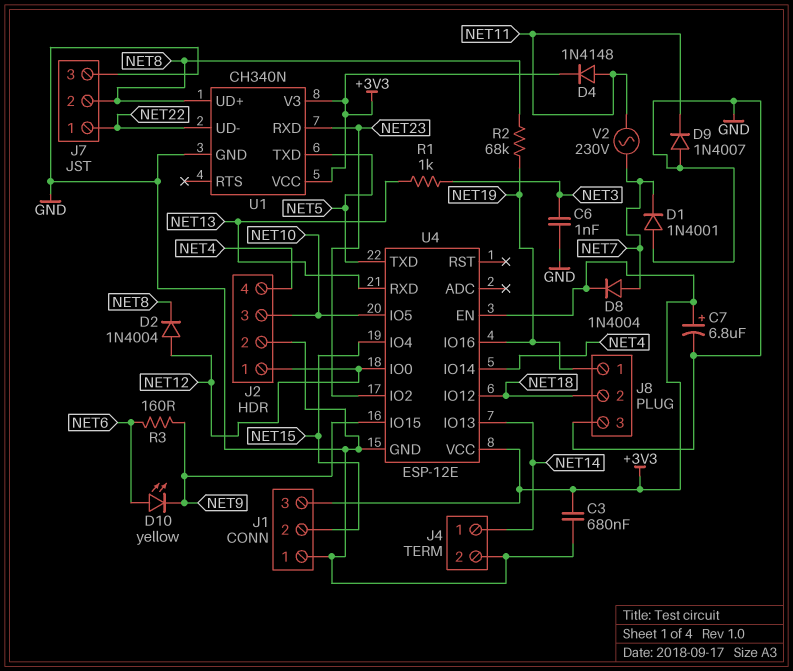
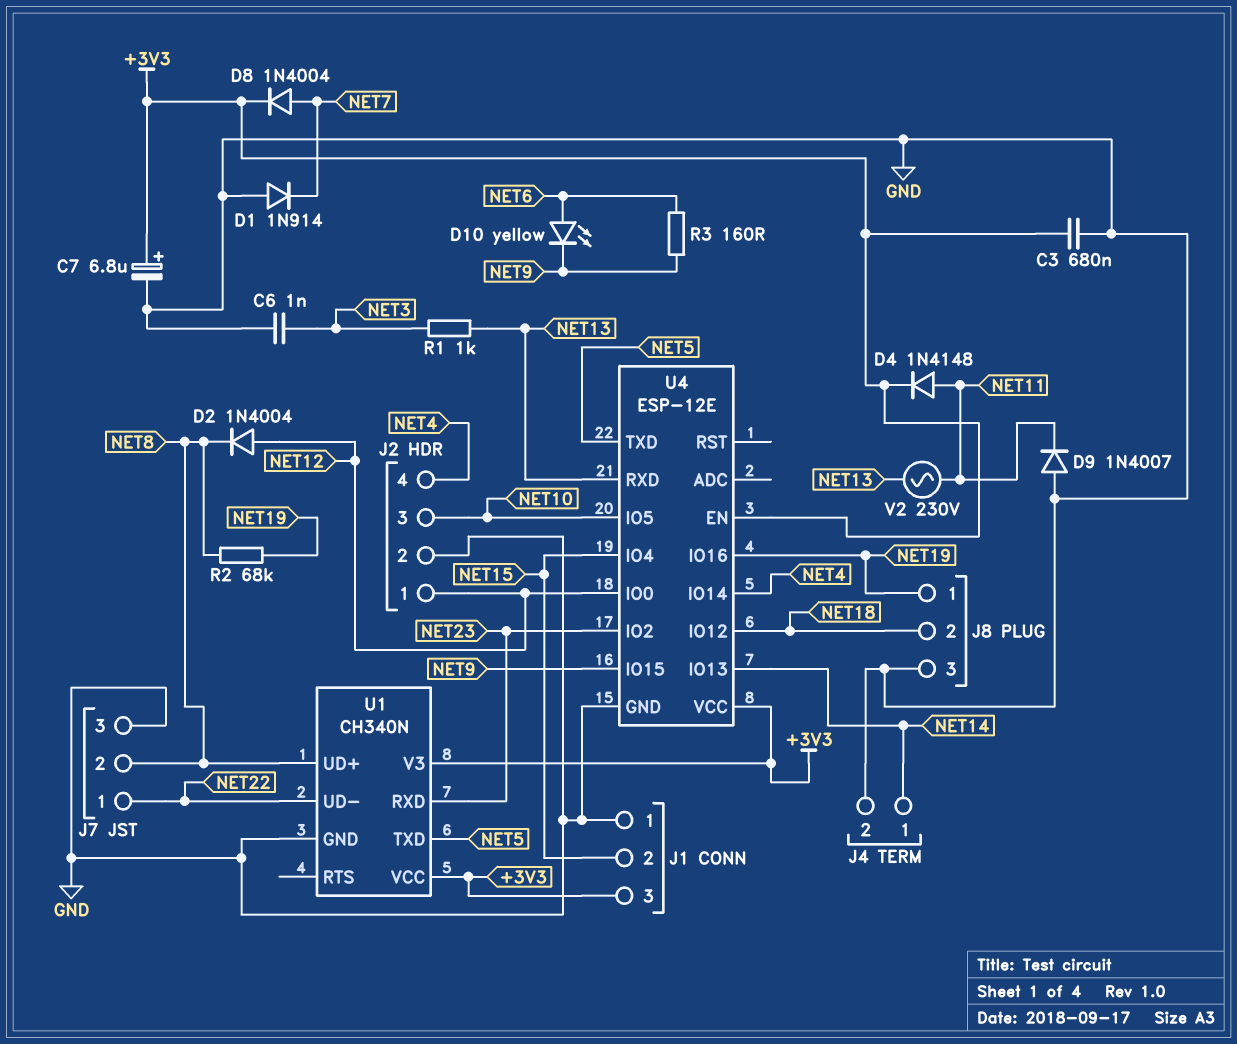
D1: diode 1N4001 (A GND, K NET7) -> diode 1N914 (A GND, K NET7)
V2: AC 230V (NET7, NET11) -> AC 230V (NET11, NET13)

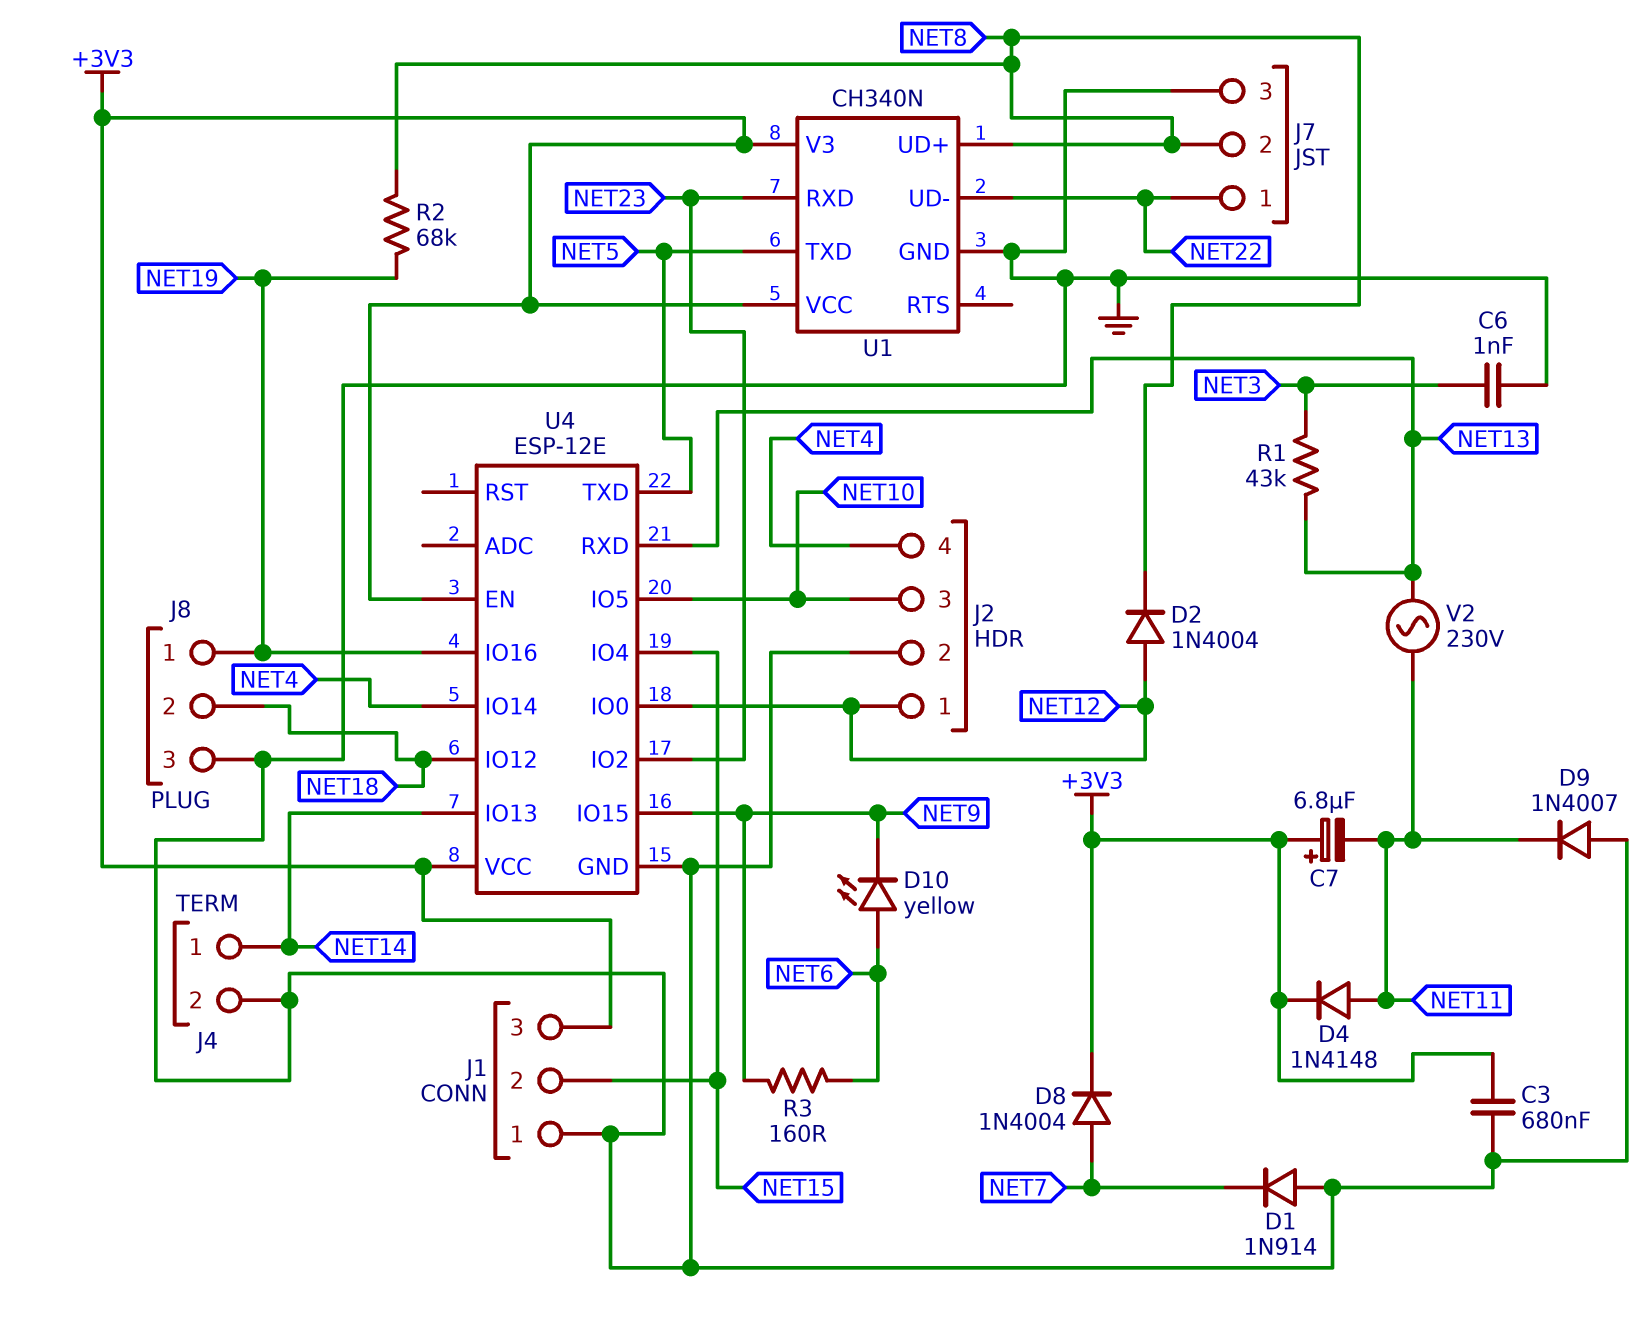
C7: 6.8uF (plus +3V3, minus GND) -> 6.8uF (plus +3V3, minus NET11)
R1: 1k (NET3, NET13) -> 43k (NET3, NET13)

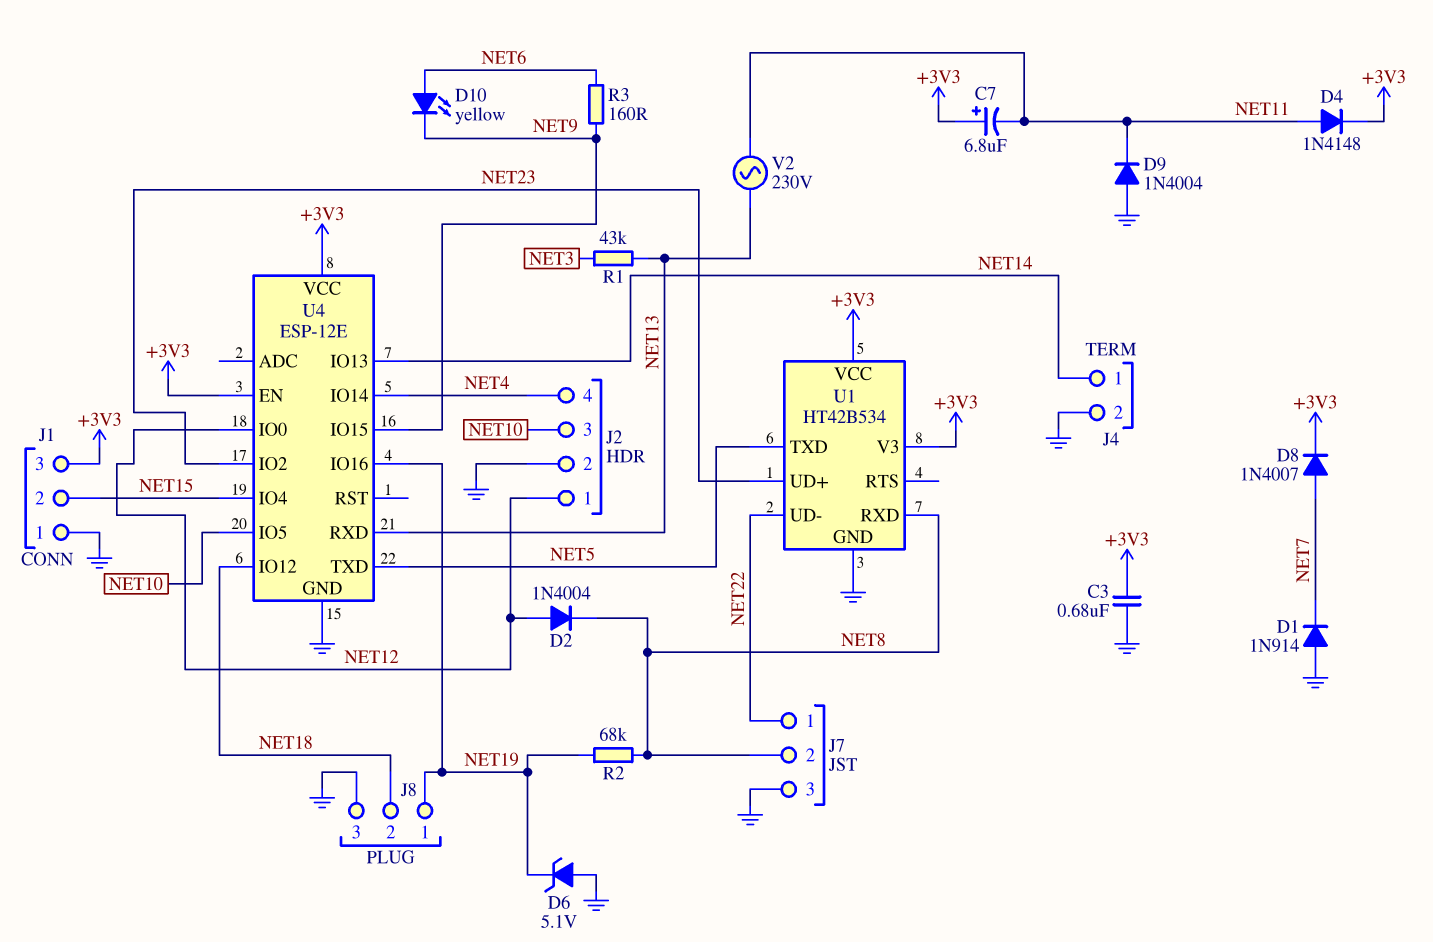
C6: 1nF (GND, NET3) -> none
D6: none -> zener 5.1V (A GND, K NET19)
D8: diode 1N4004 (A NET7, K +3V3) -> diode 1N4007 (A NET7, K +3V3)
D9: diode 1N4007 (A GND, K NET11) -> diode 1N4004 (A GND, K NET11)
U1: CH340N -> HT42B534
U1 pin RXD: NET23 -> NET8
U1 pin UD+: NET8 -> NET23

